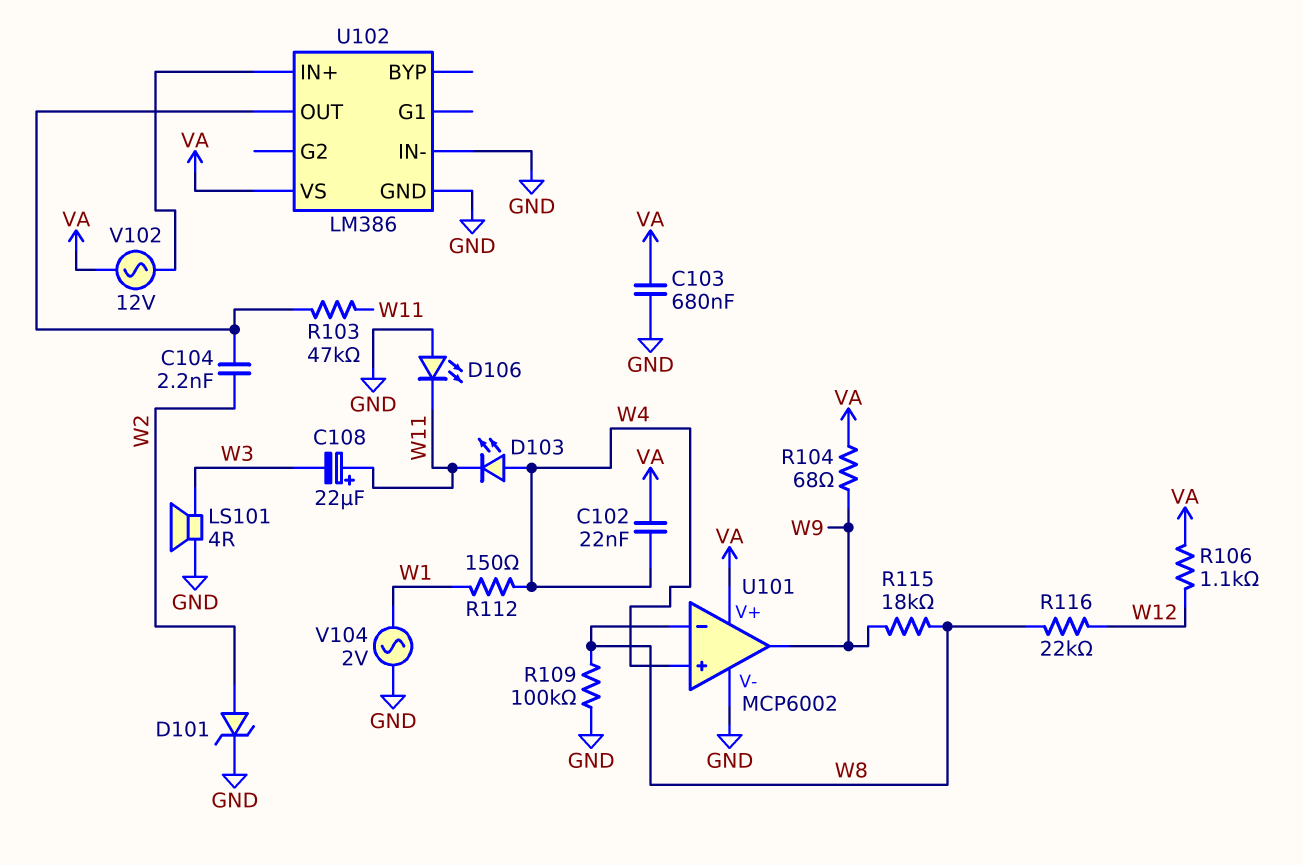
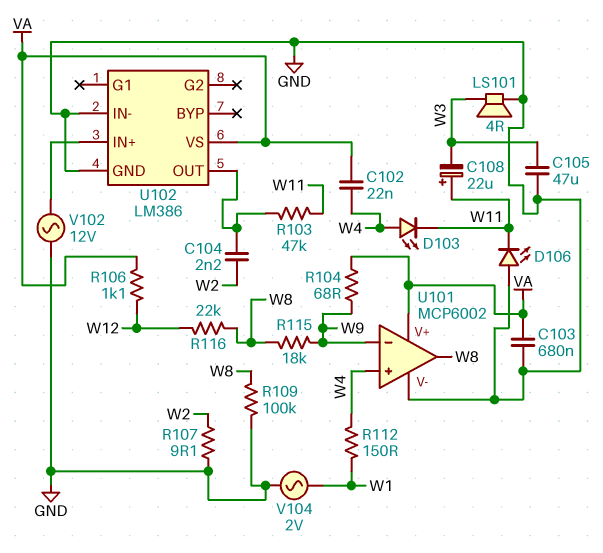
C105: none -> 47uF (GND, W3)
D101: zener (A W2, K GND) -> none
R107: none -> 9.1 (GND, W2)
U101 pin in-: W8 -> W9
U101 pin out: W9 -> W8
V102: AC 12V (U102/IN+, VA) -> AC 12V (GND, U102/IN+)

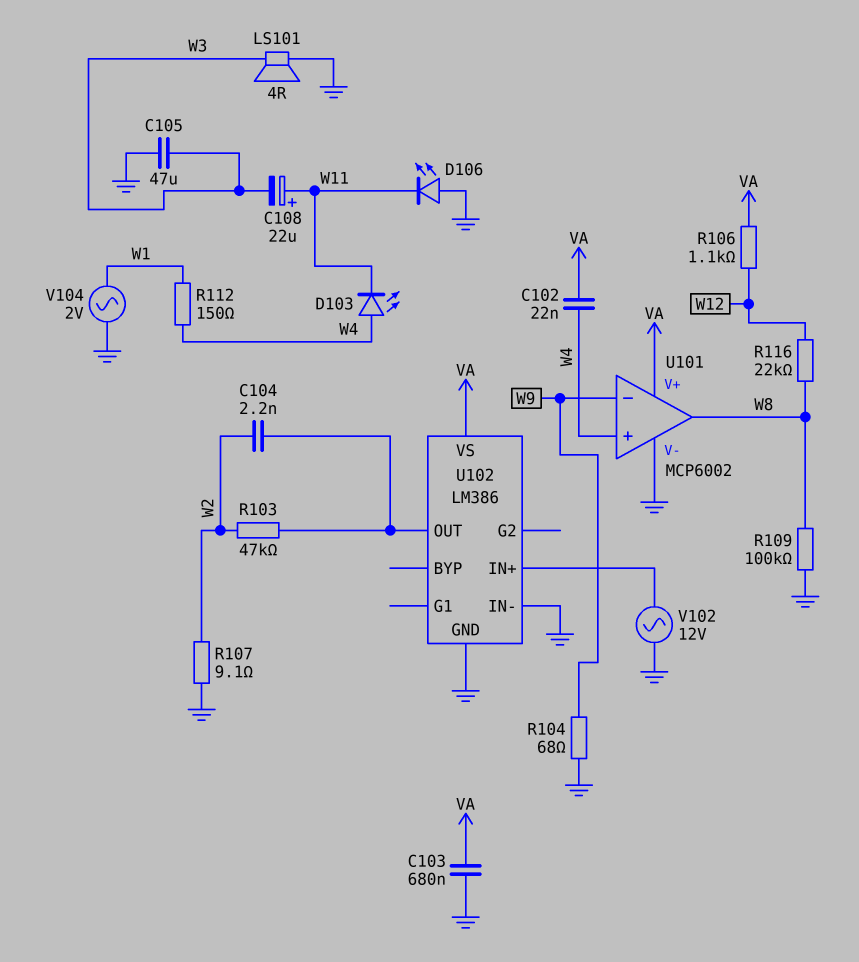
R103: 47k (U102/OUT, W11) -> 47k (U102/OUT, W2)
R104: 68 (VA, W9) -> 68 (GND, W9)
R115: 18k (W8, W9) -> none

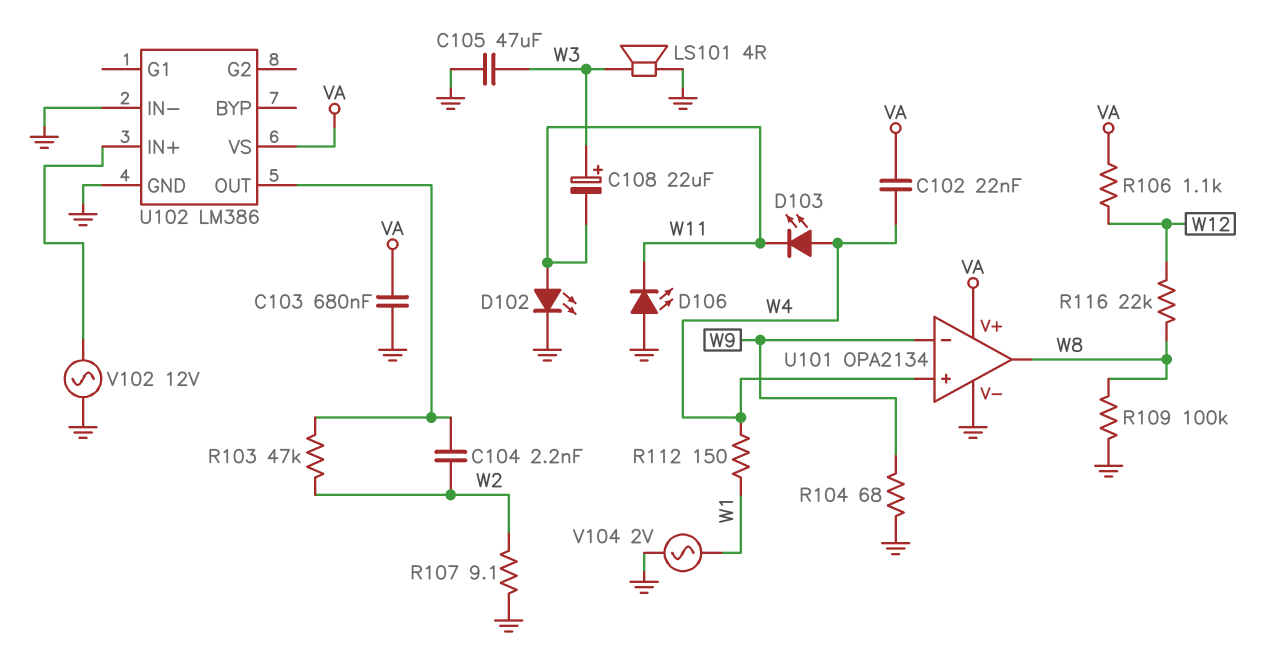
C108: 22uF (plus W11, minus W3) -> 22uF (plus W3, minus W11)
D102: none -> LED (A W11, K GND)
U101: MCP6002 -> OPA2134

